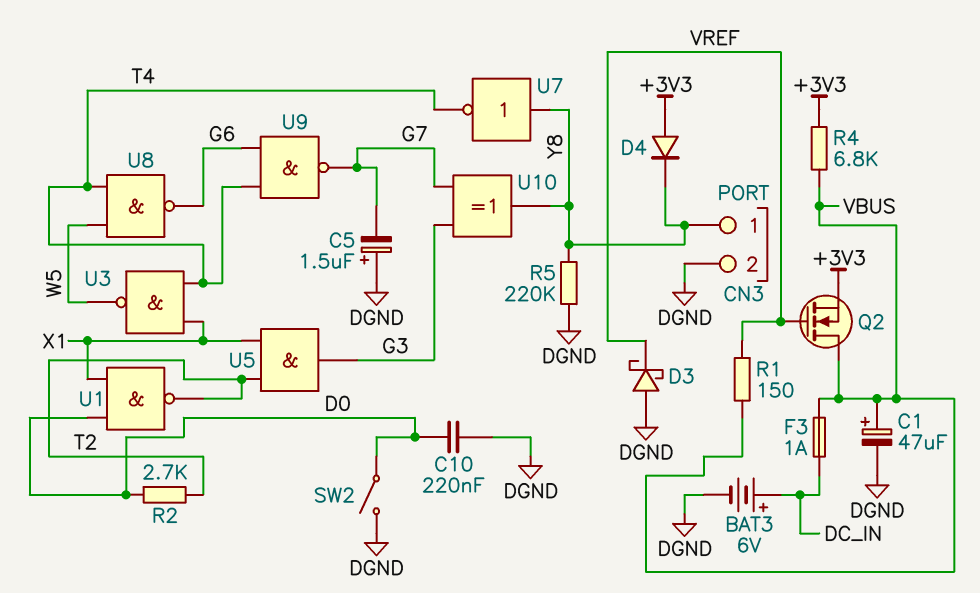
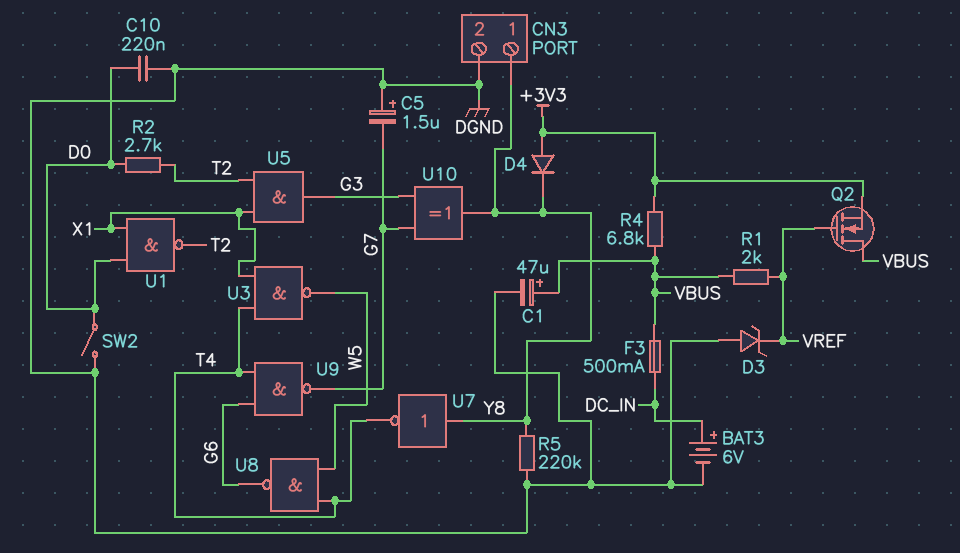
D3: schottky (A DGND, K VREF) -> zener (A DGND, K VREF)
F3: 1A (DC_IN, VBUS) -> 500mA (DC_IN, VBUS)
R1: 150 (VBUS, VREF) -> 2k (VBUS, VREF)

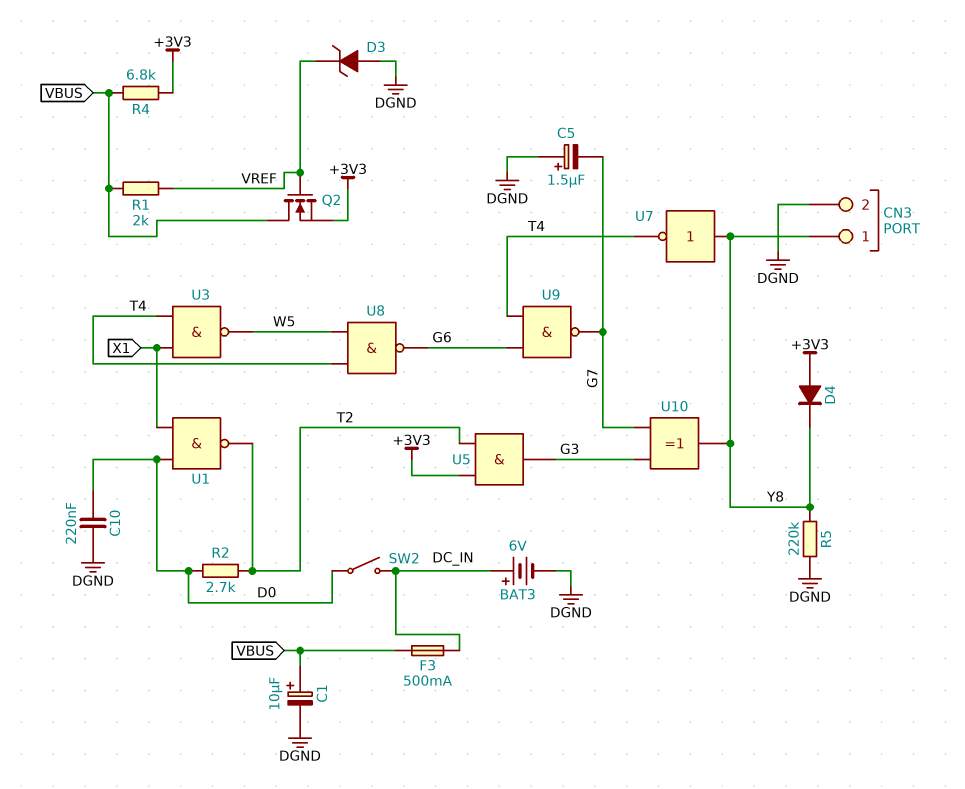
C1: 47uF (plus VBUS, minus DGND) -> 10uF (plus VBUS, minus DGND)
SW2: switch (D0, DGND) -> switch (D0, DC_IN)
U5: AND (in T2, in X1, out G3) -> AND (in +3V3, in T2, out G3)

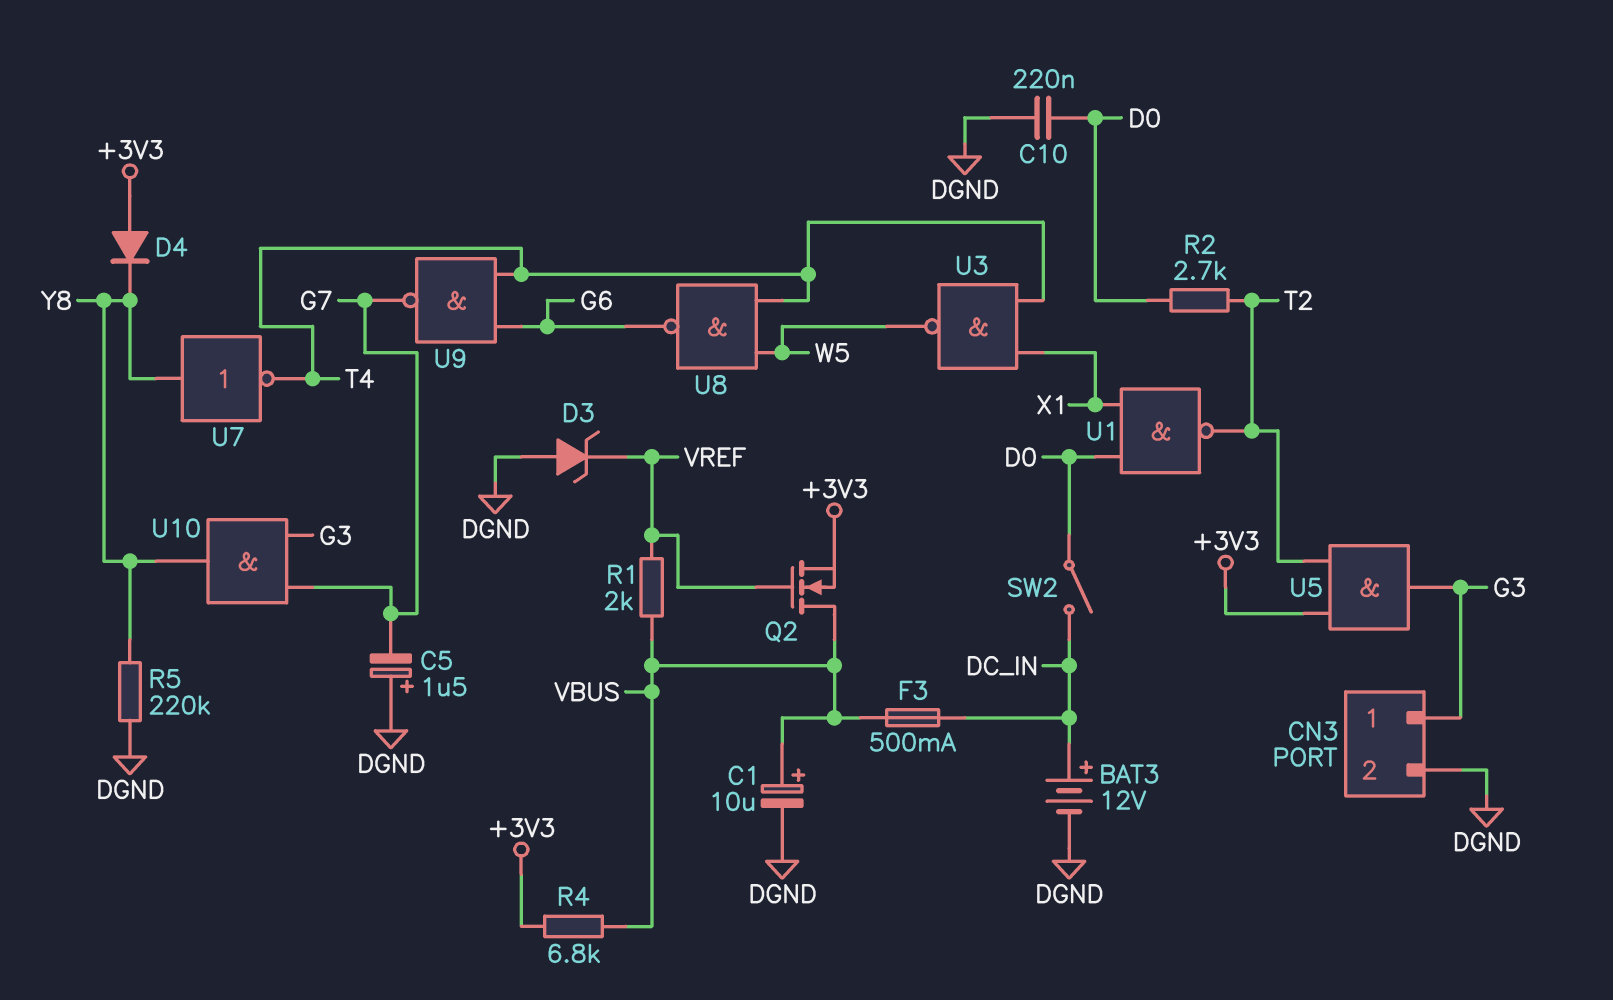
BAT3: 6V (plus DC_IN, minus DGND) -> 12V (plus DC_IN, minus DGND)
CN3 pin 1: Y8 -> G3
U10: XOR (in G3, in G7, out Y8) -> AND (in G3, in G7, out Y8)

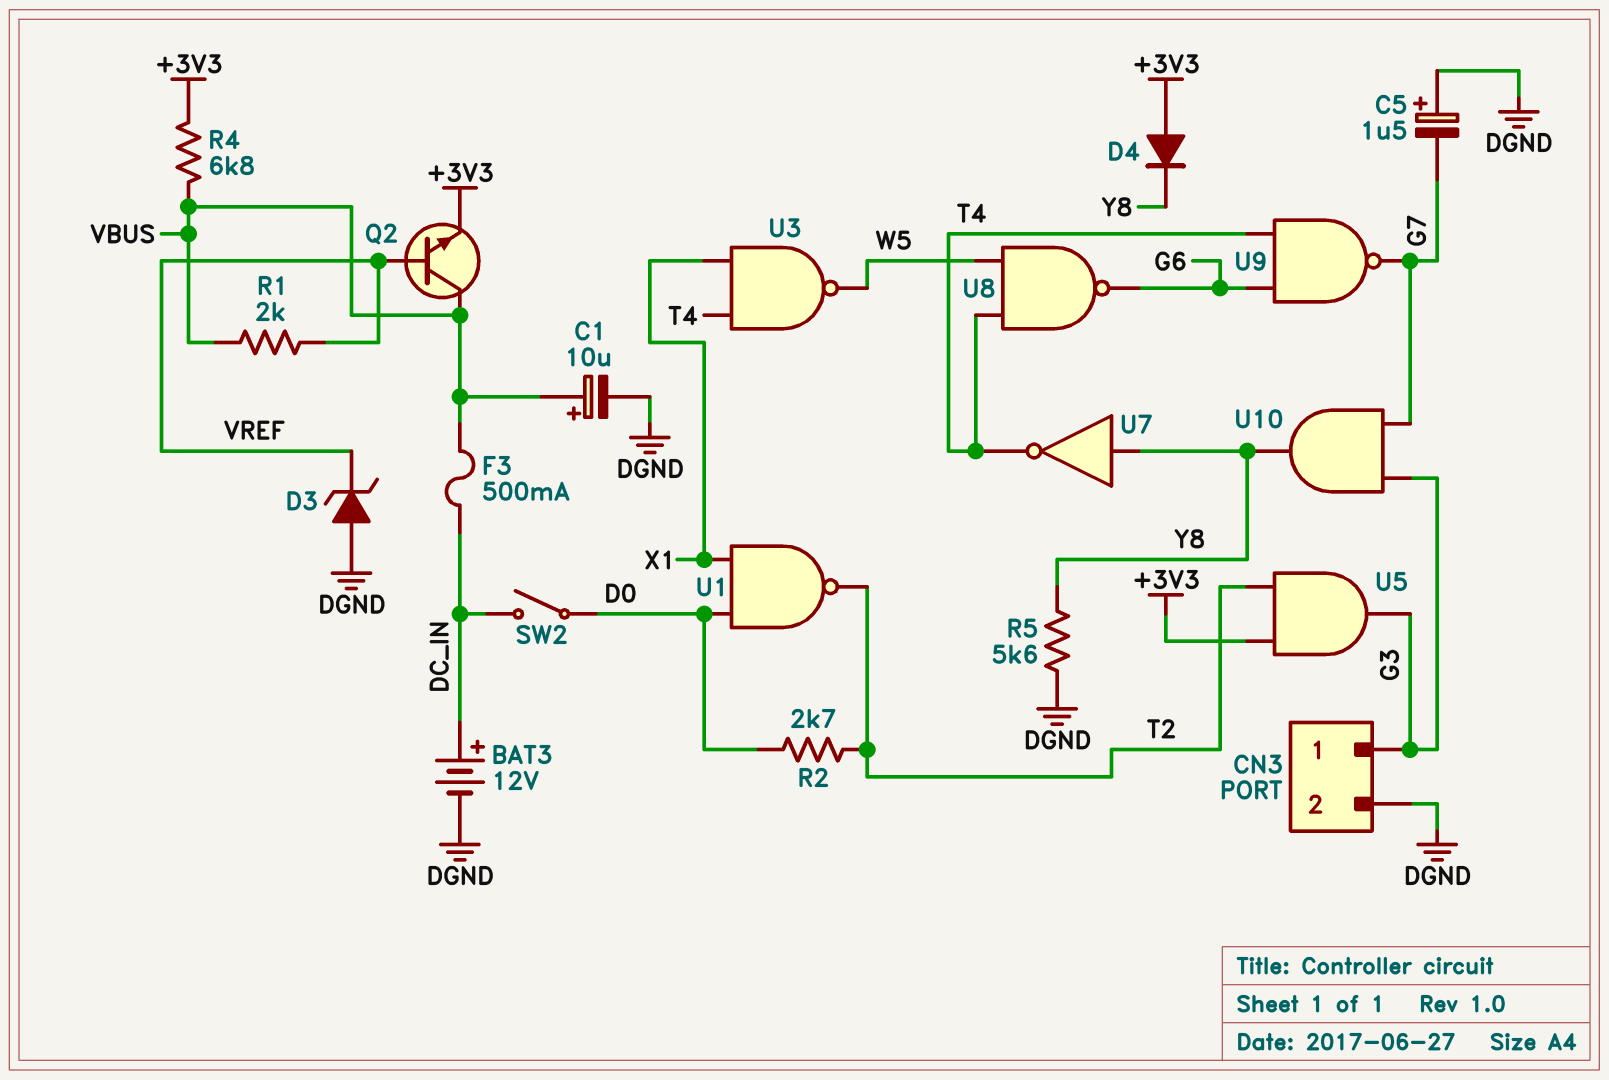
C10: 220nF (D0, DGND) -> none
Q2: NMOS (G VREF, D VBUS, S +3V3) -> NPN (B VREF, C VBUS, E +3V3)
R5: 220k (DGND, Y8) -> 5.6k (DGND, Y8)

